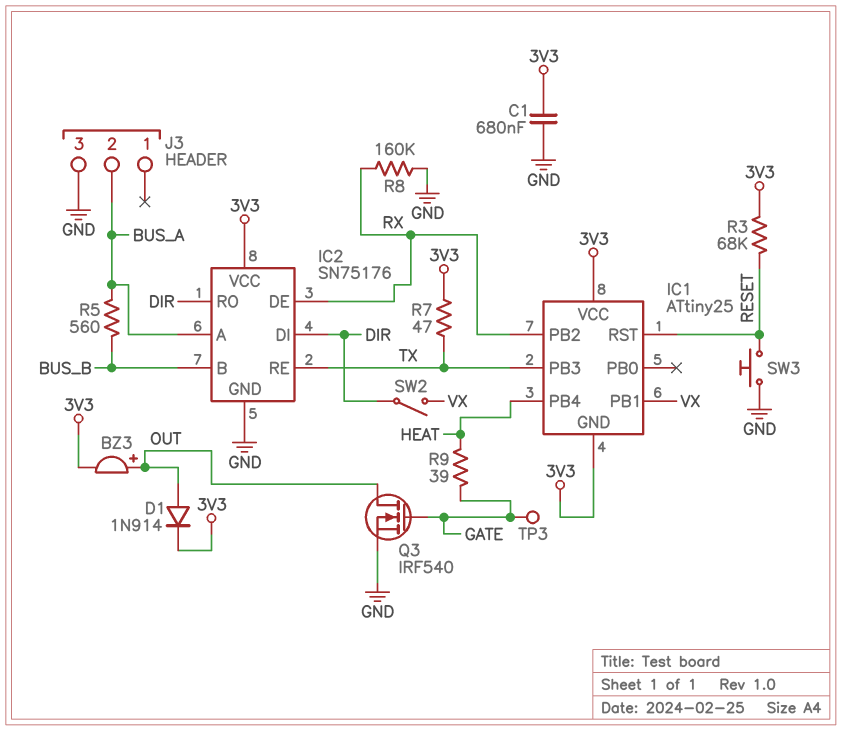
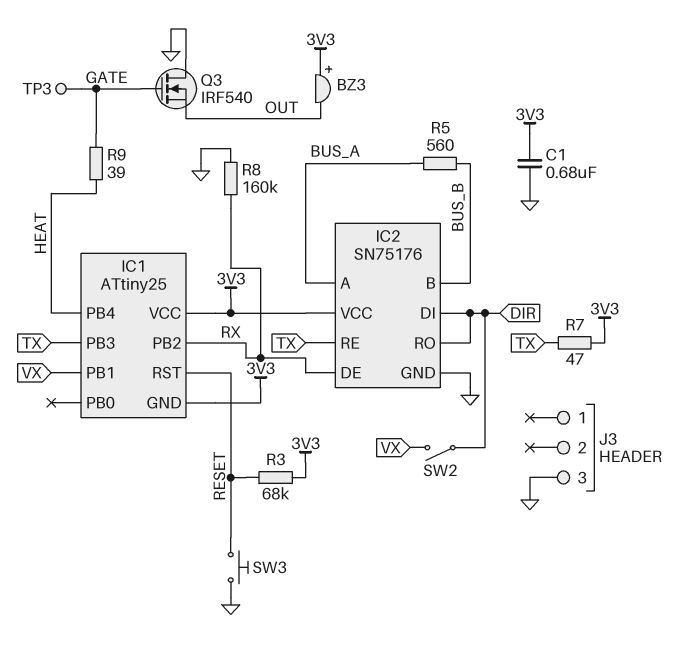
BZ3: buzzer (plus OUT, minus 3V3) -> buzzer (plus 3V3, minus OUT)
D1: diode 1N914 (A OUT, K 3V3) -> none
J3 pin 2: BUS_A -> none
Q3: NMOS IRF540 (G GATE, D OUT, S GND) -> NMOS IRF540 (G GATE, D GND, S OUT)

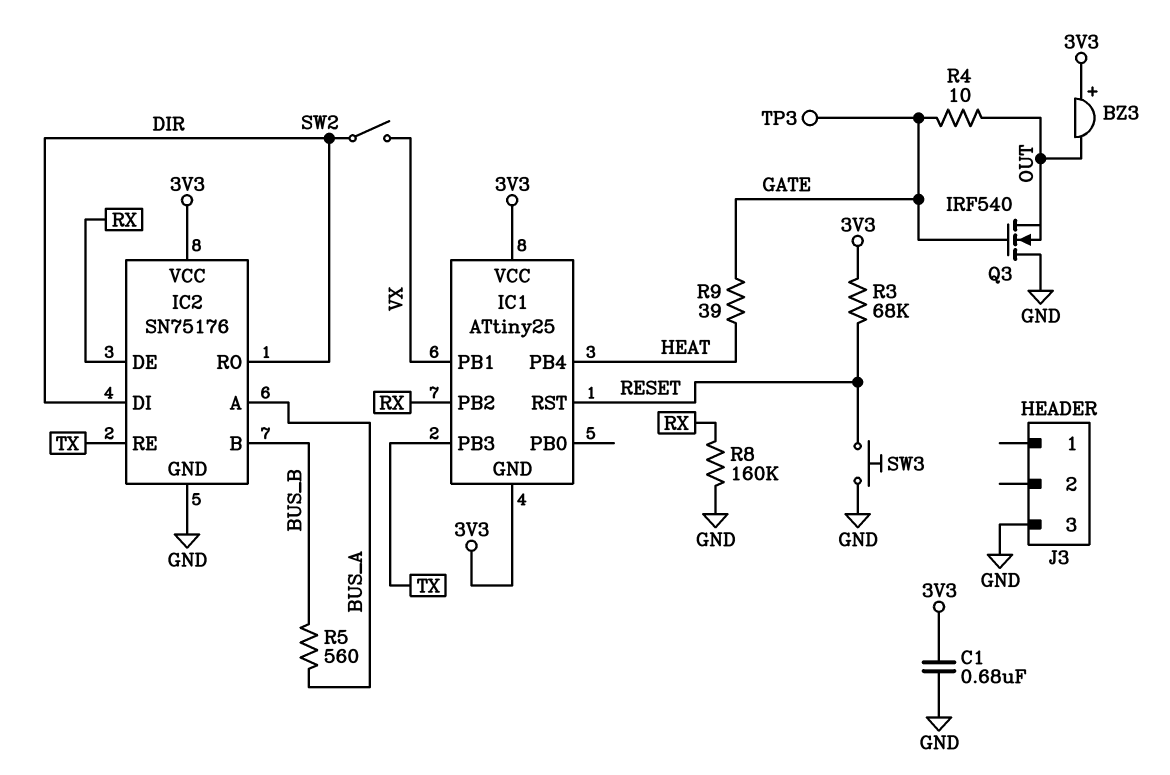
R4: none -> 10 (GATE, OUT)
R7: 47 (3V3, TX) -> none

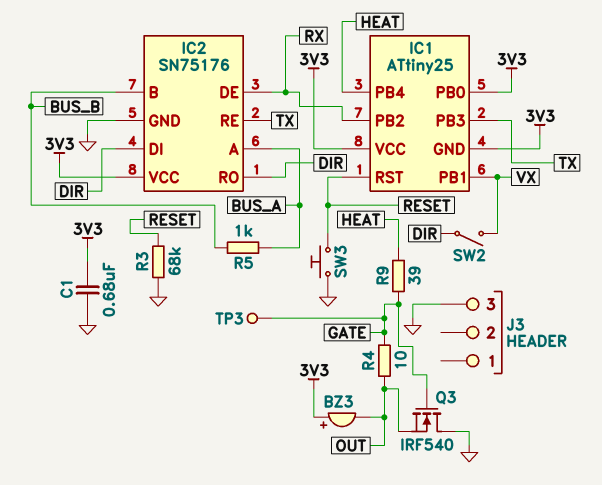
IC1 pin PB0: none -> 3V3
R3: 68k (3V3, RESET) -> 68k (GND, RESET)
R5: 560 (BUS_A, BUS_B) -> 1k (BUS_A, BUS_B)
R8: 160k (GND, RX) -> none

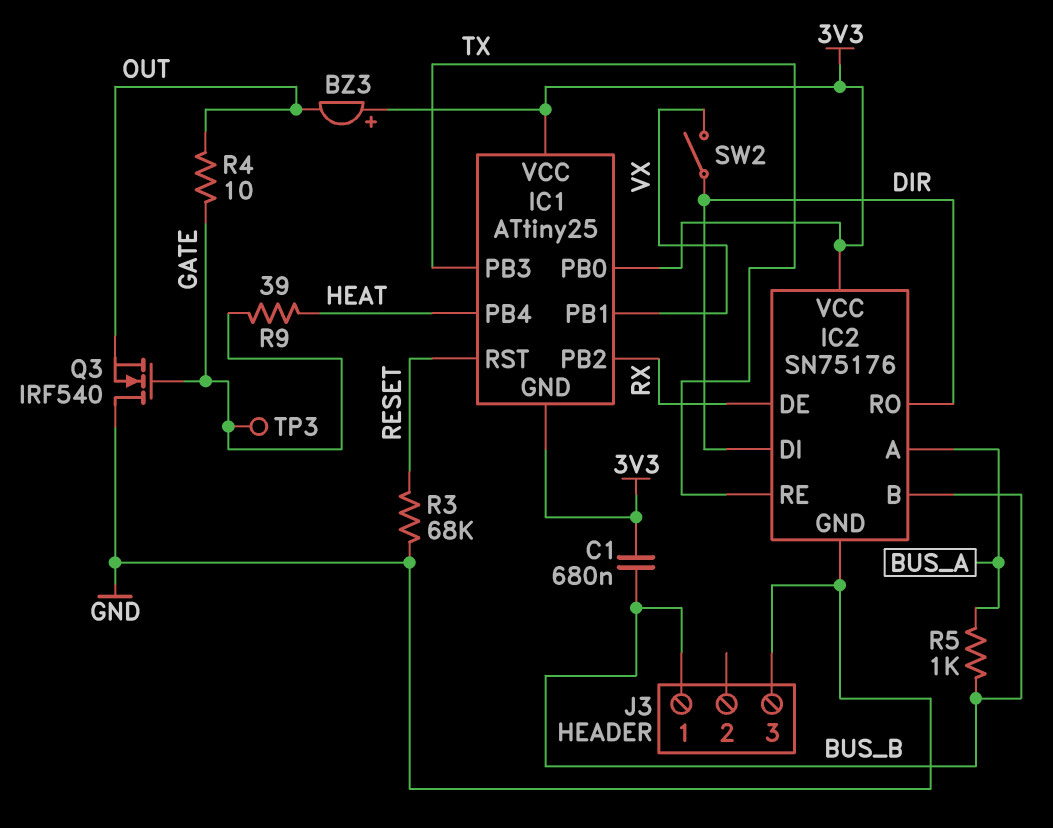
C1: 680nF (3V3, GND) -> 680nF (3V3, BUS_B)
J3 pin 1: none -> BUS_B
SW3: button (GND, RESET) -> none

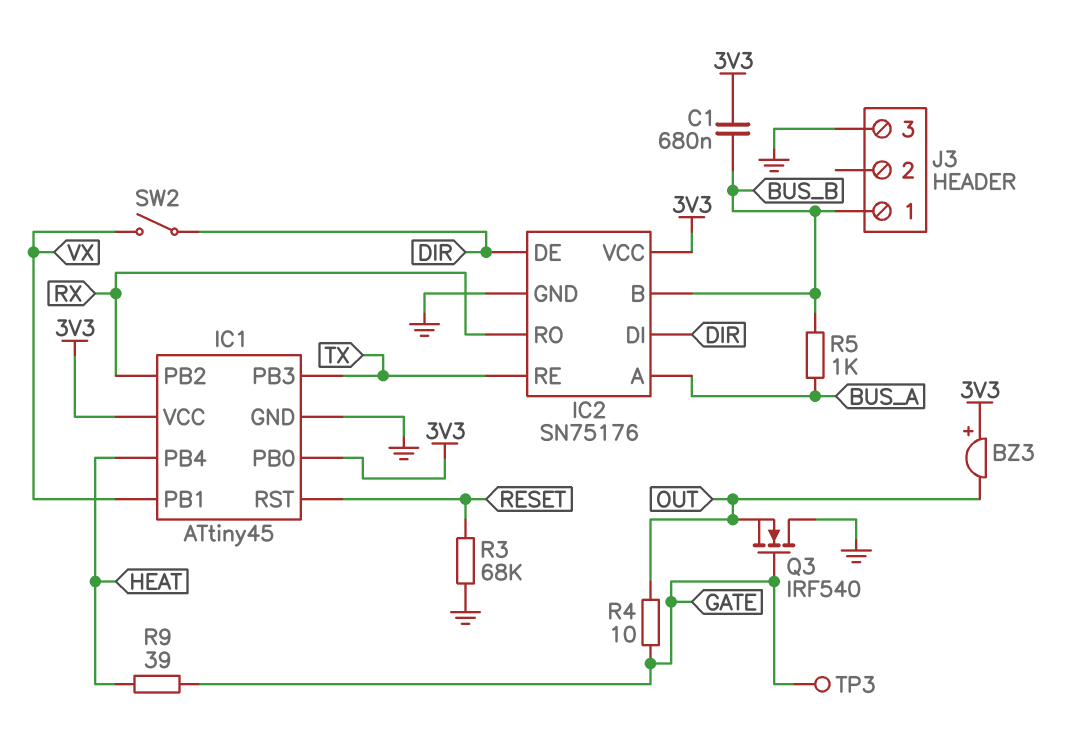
IC1: ATtiny25 -> ATtiny45
IC1 pin GND: 3V3 -> GND
IC2 pin DE: RX -> DIR
IC2 pin RO: DIR -> RX

